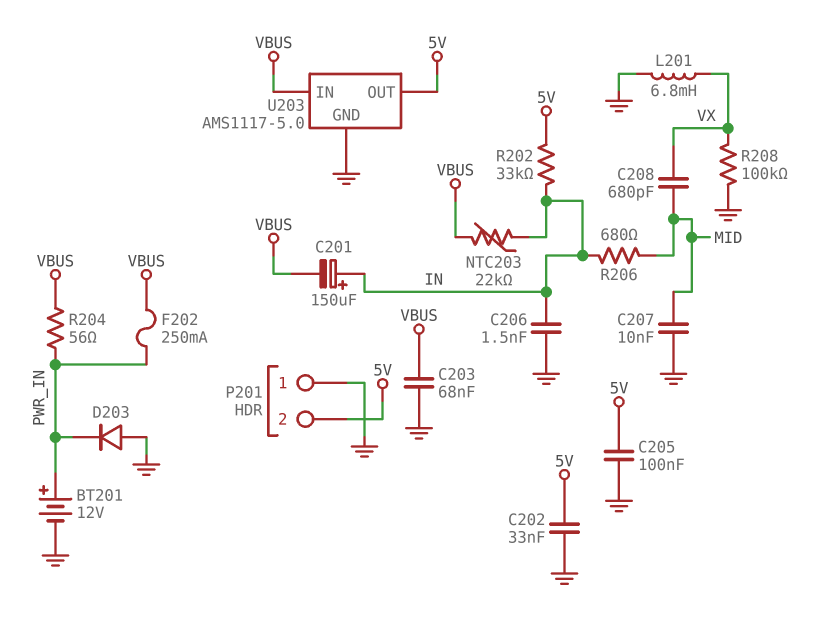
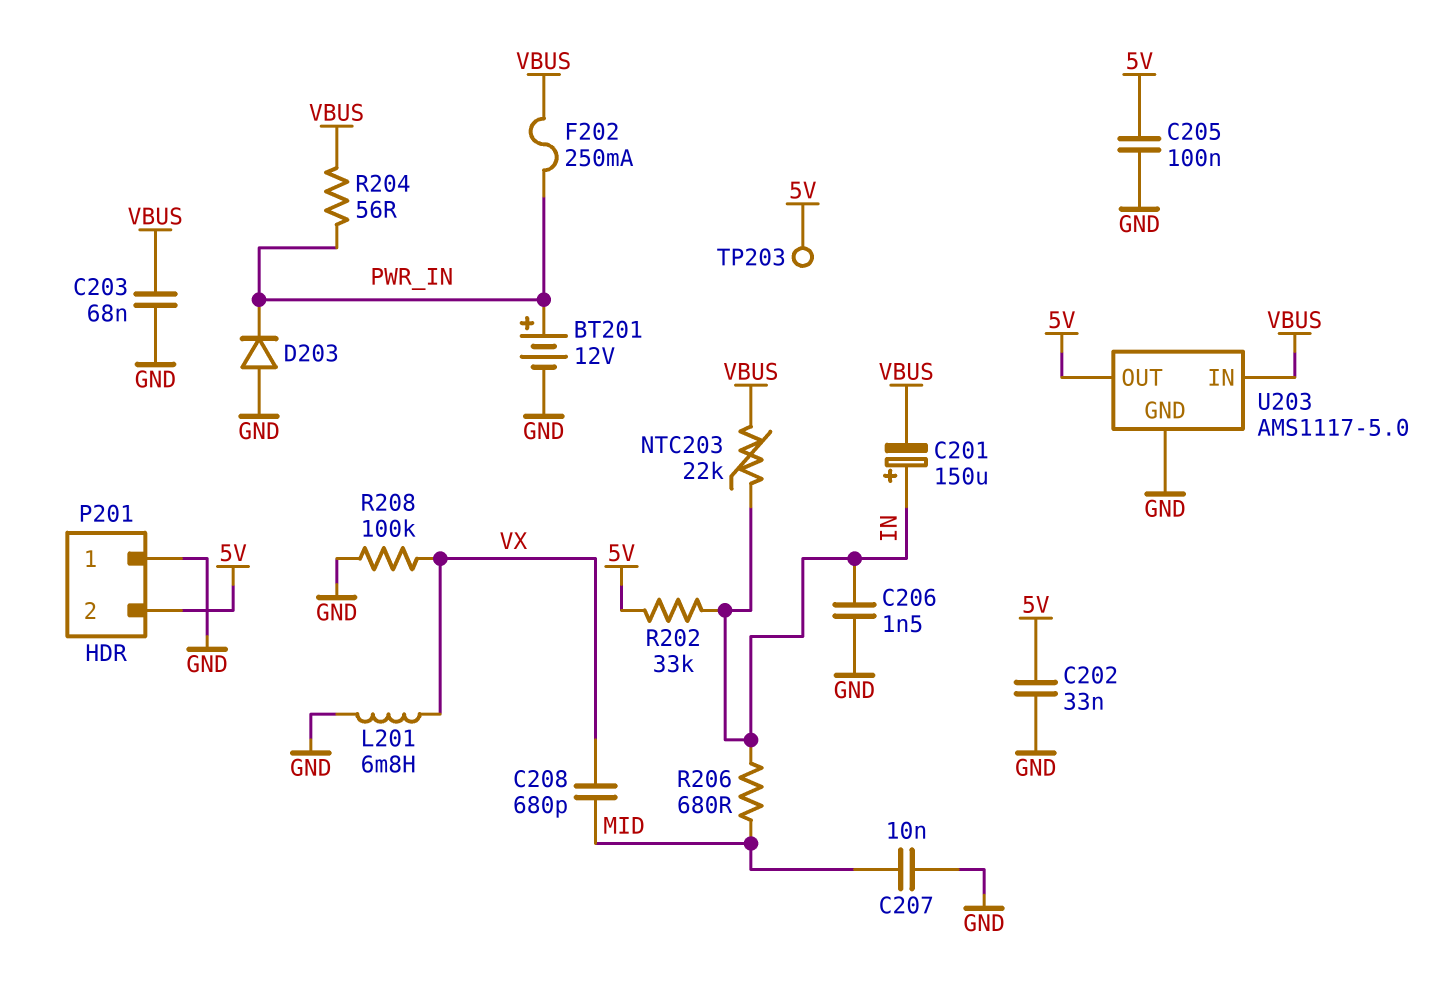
TP203: none -> test point (5V)

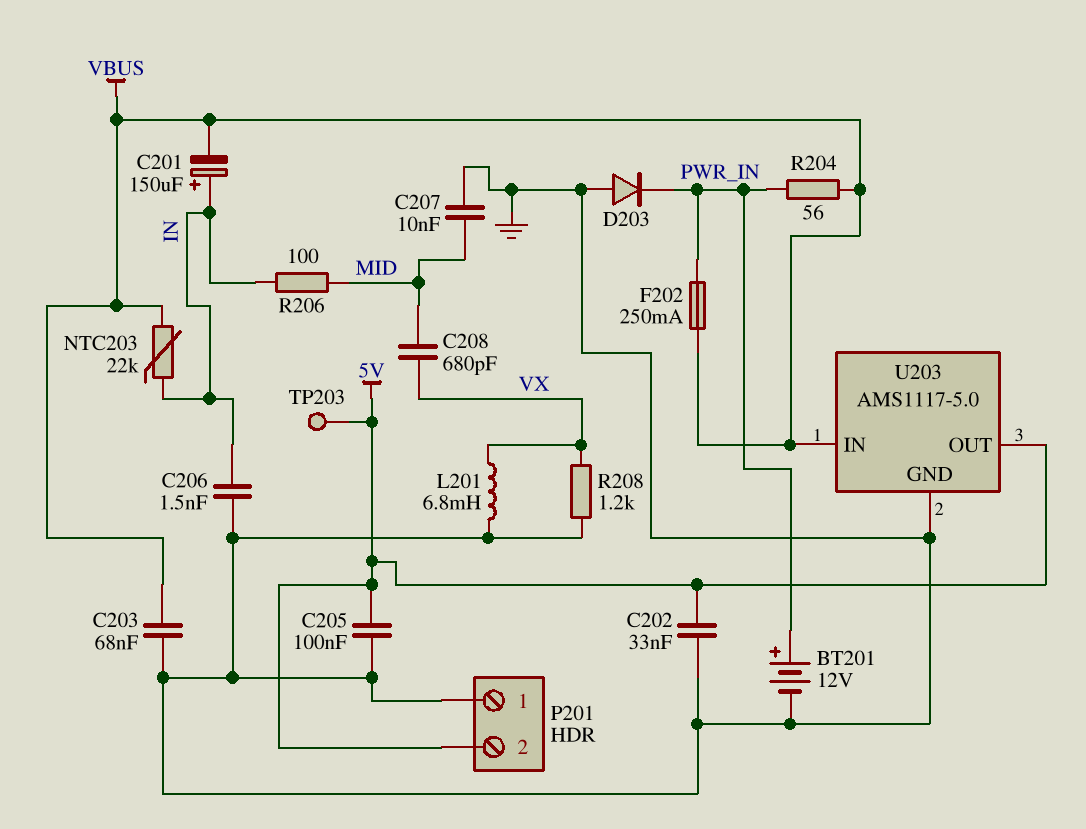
R202: 33k (5V, IN) -> none
R206: 680 (IN, MID) -> 100 (IN, MID)
R208: 100k (GND, VX) -> 1.2k (GND, VX)

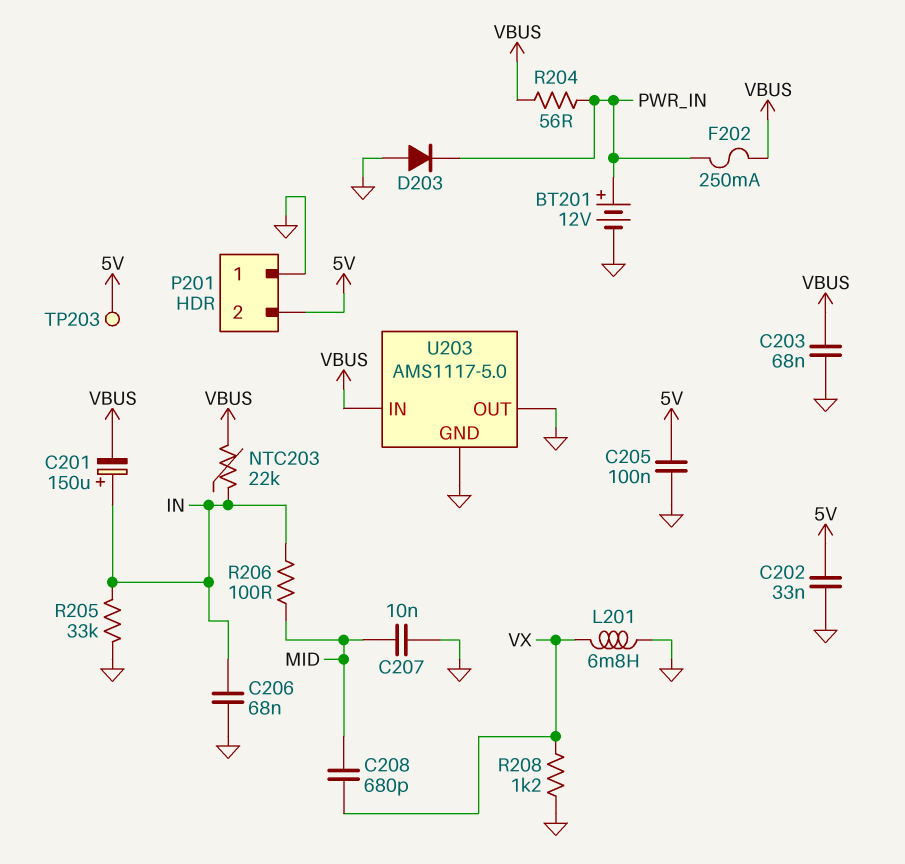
C206: 1.5nF (GND, IN) -> 68nF (GND, IN)
R205: none -> 33k (GND, IN)
U203 pin OUT: 5V -> GND

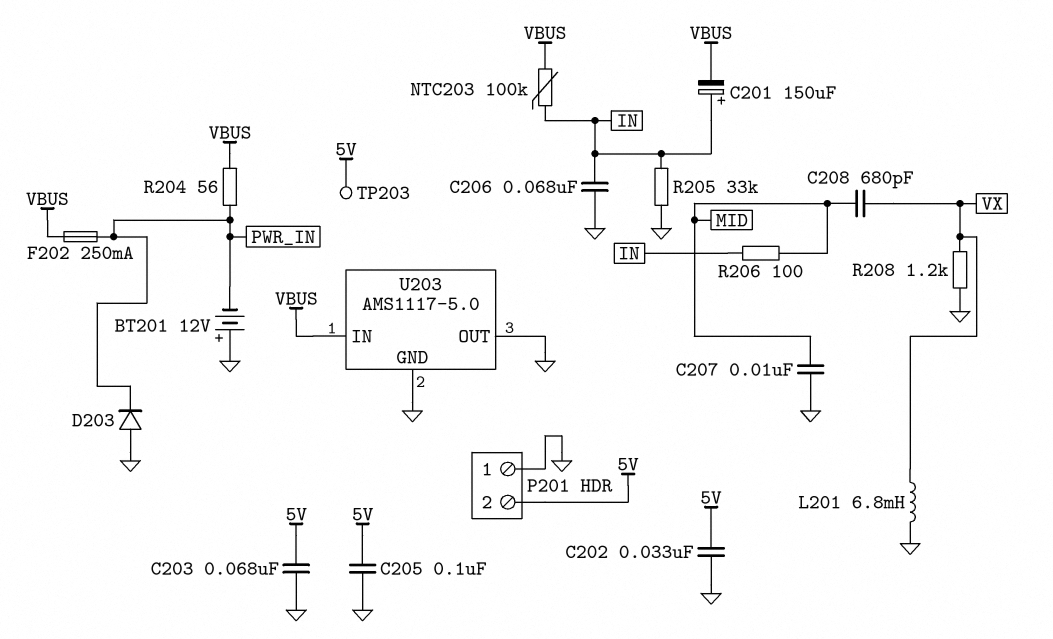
BT201: 12V (plus PWR_IN, minus GND) -> 12V (plus GND, minus PWR_IN)
C203: 68nF (GND, VBUS) -> 68nF (5V, GND)
NTC203: 22k (IN, VBUS) -> 100k (IN, VBUS)

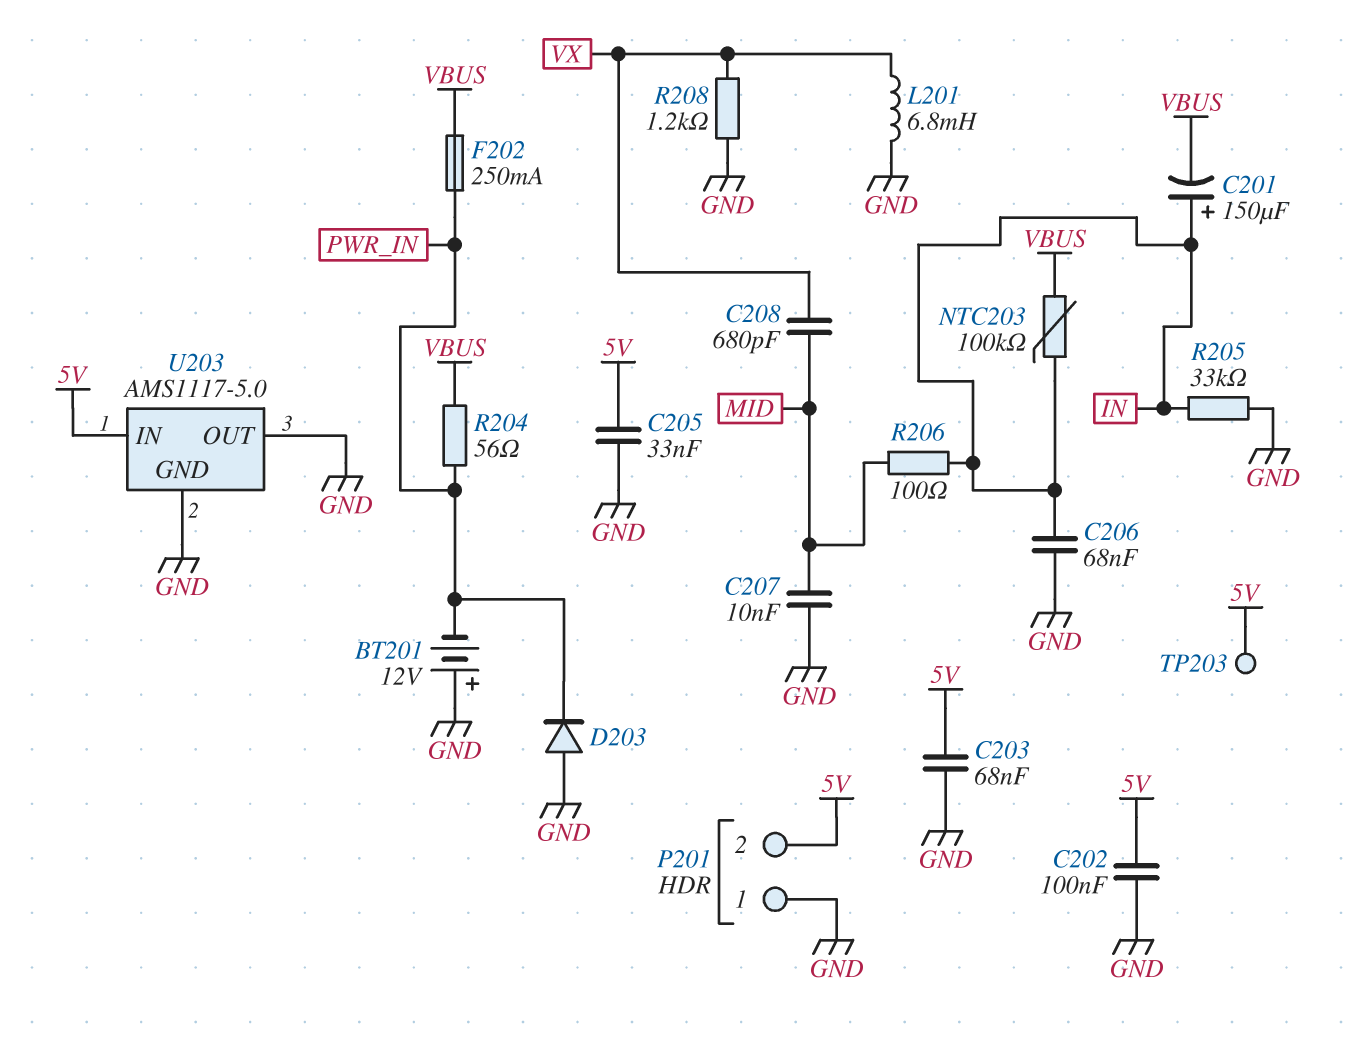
C202: 33nF (5V, GND) -> 100nF (5V, GND)
C205: 100nF (5V, GND) -> 33nF (5V, GND)
U203 pin IN: VBUS -> 5V

